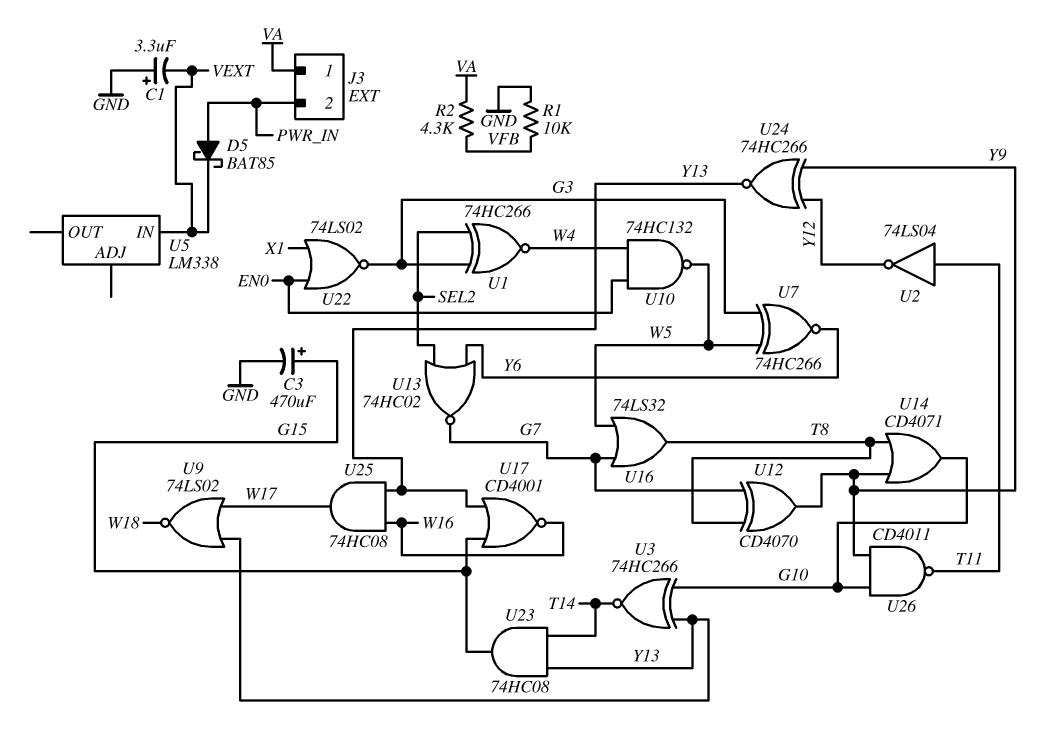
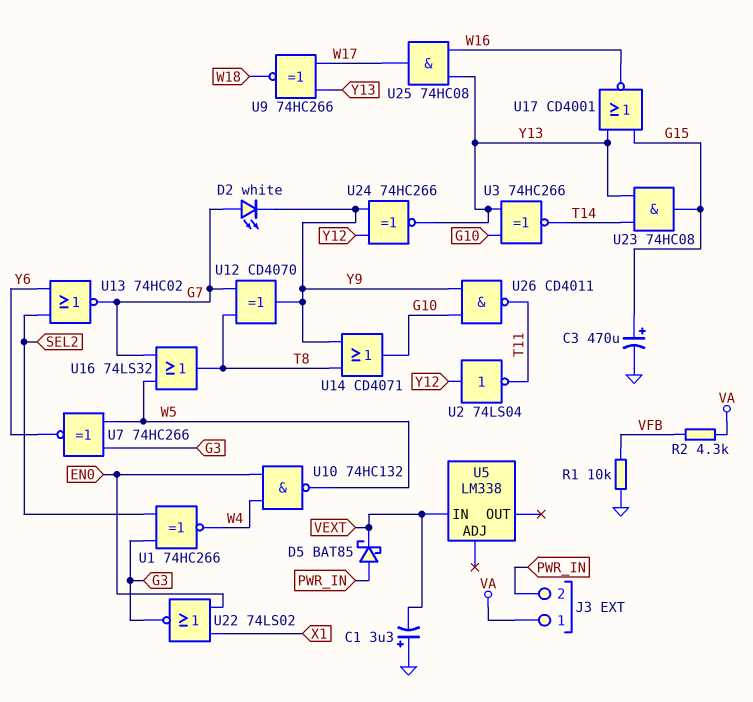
D2: none -> LED white (A G7, K Y9)
U2: NOT 74LS04 (in T11, out Y12) -> NOT 74LS04 (in Y12, out T11)
U9: NOR 74LS02 (in W17, in Y13, out W18) -> XNOR 74HC266 (in W17, in Y13, out W18)

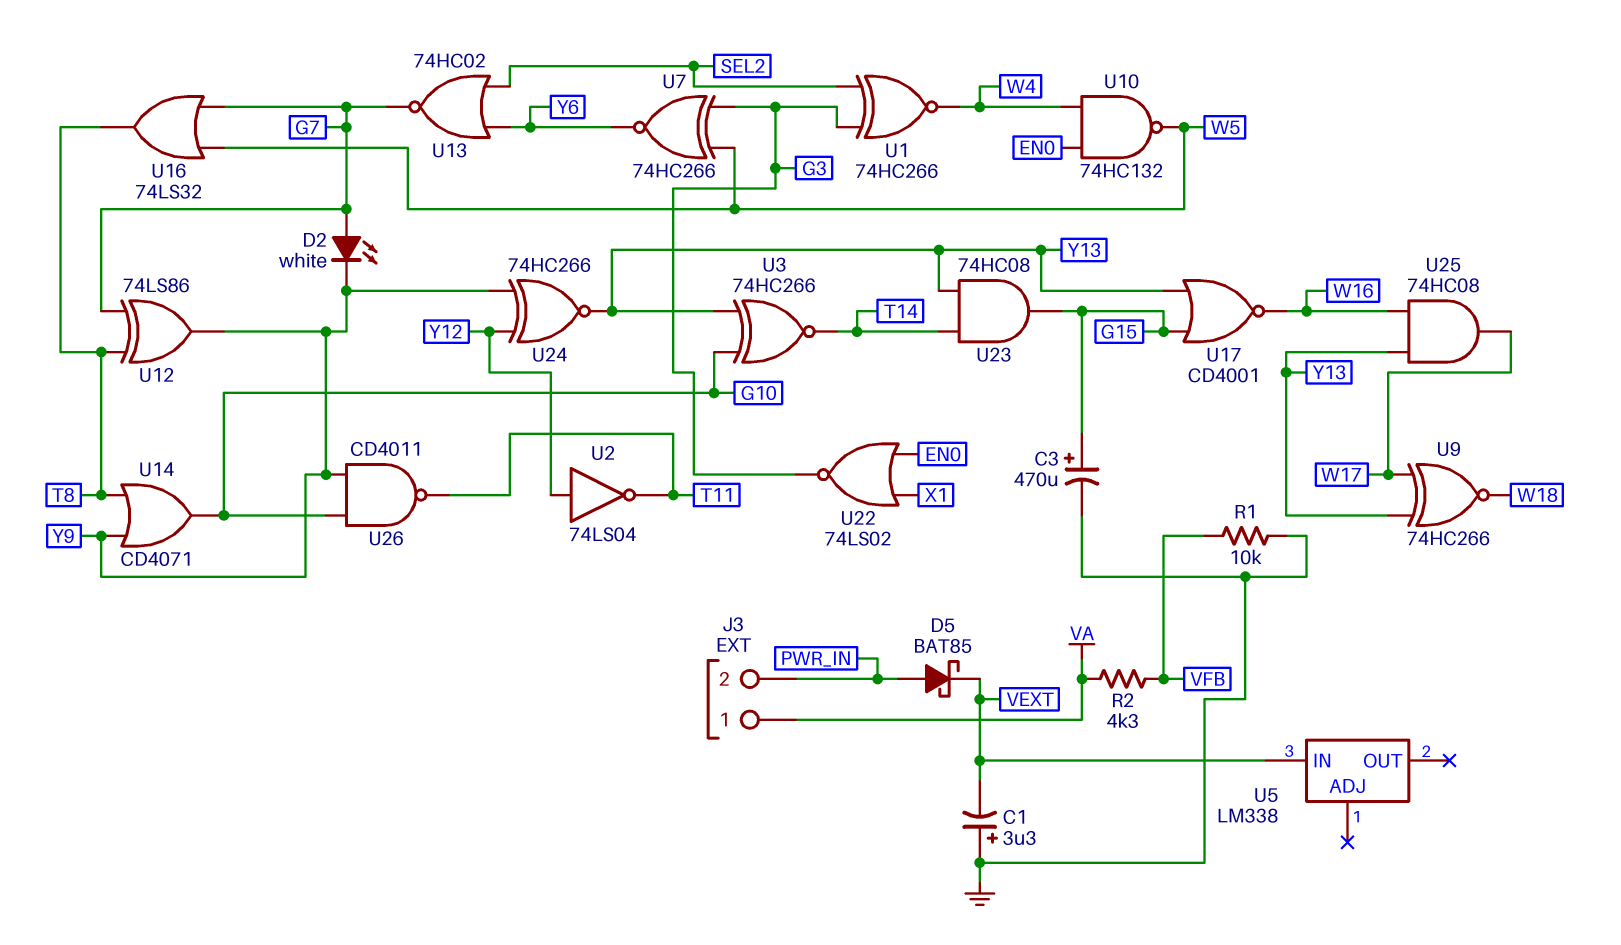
U12: XOR CD4070 (in G7, in T8, out Y9) -> XOR 74LS86 (in G7, in T8, out Y9)

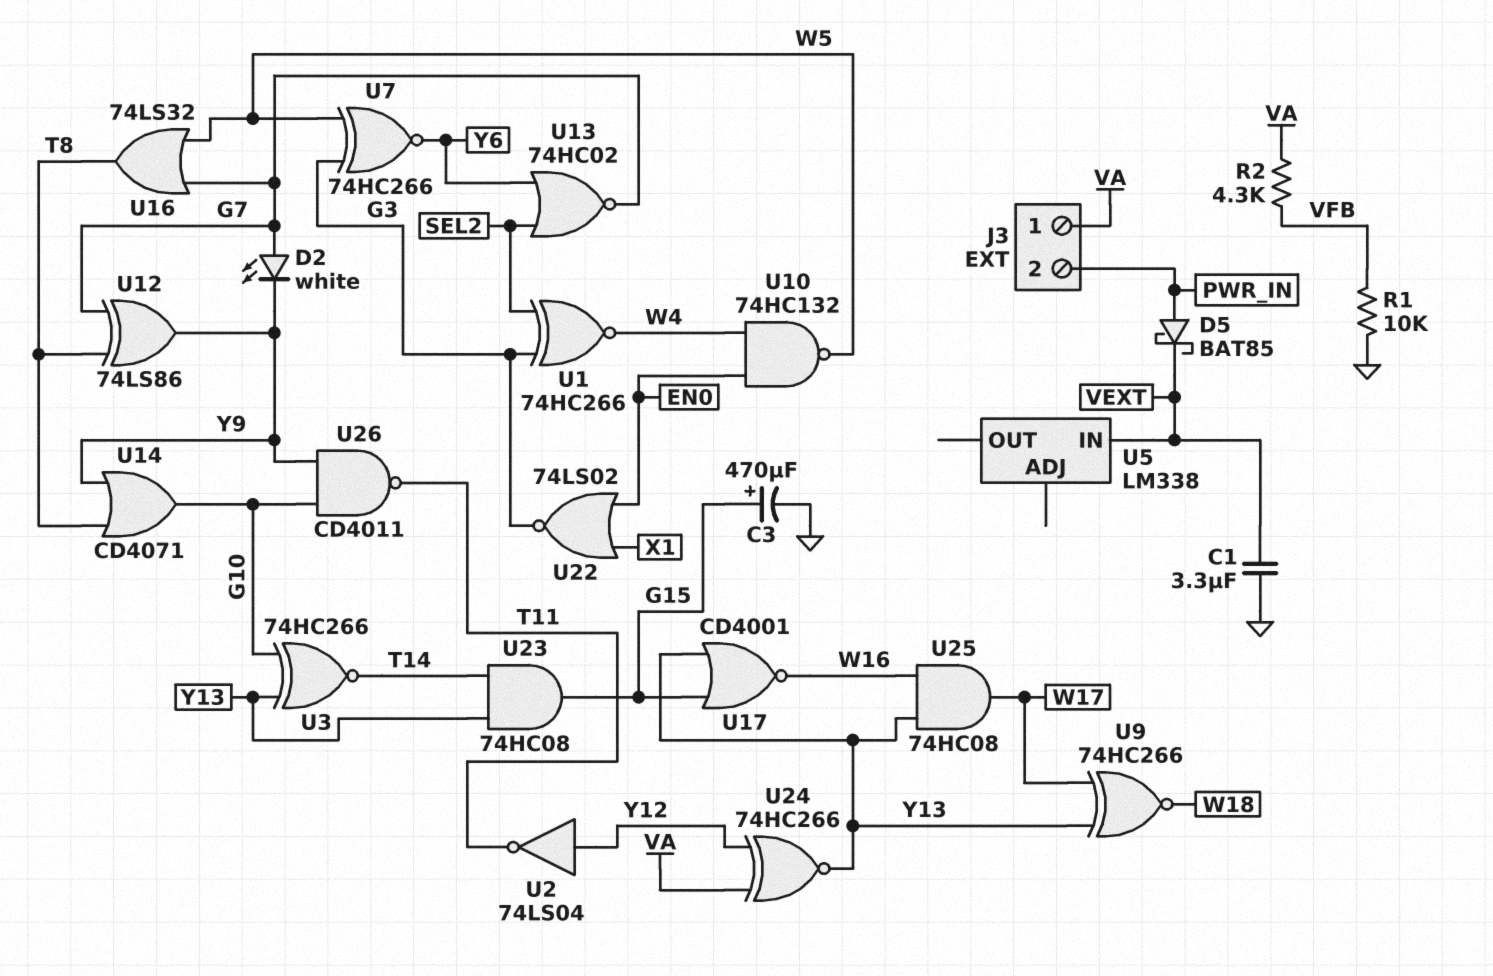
C1: 3.3uF (plus GND, minus VEXT) -> 3.3uF (GND, VEXT)
U24: XNOR 74HC266 (in Y9, in Y12, out Y13) -> XNOR 74HC266 (in VA, in Y12, out Y13)

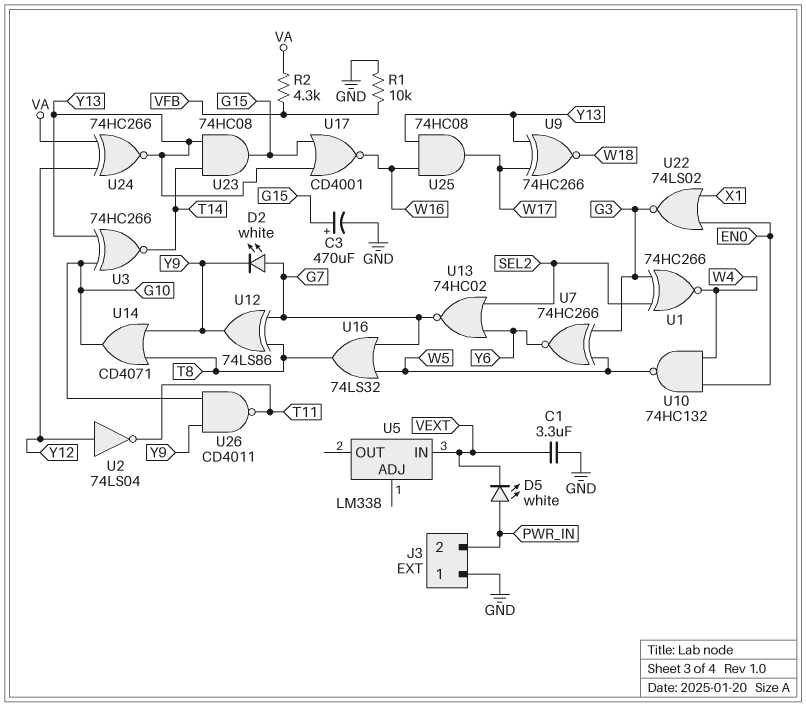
D5: schottky BAT85 (A PWR_IN, K VEXT) -> LED white (A PWR_IN, K VEXT)
J3 pin 1: VA -> GND

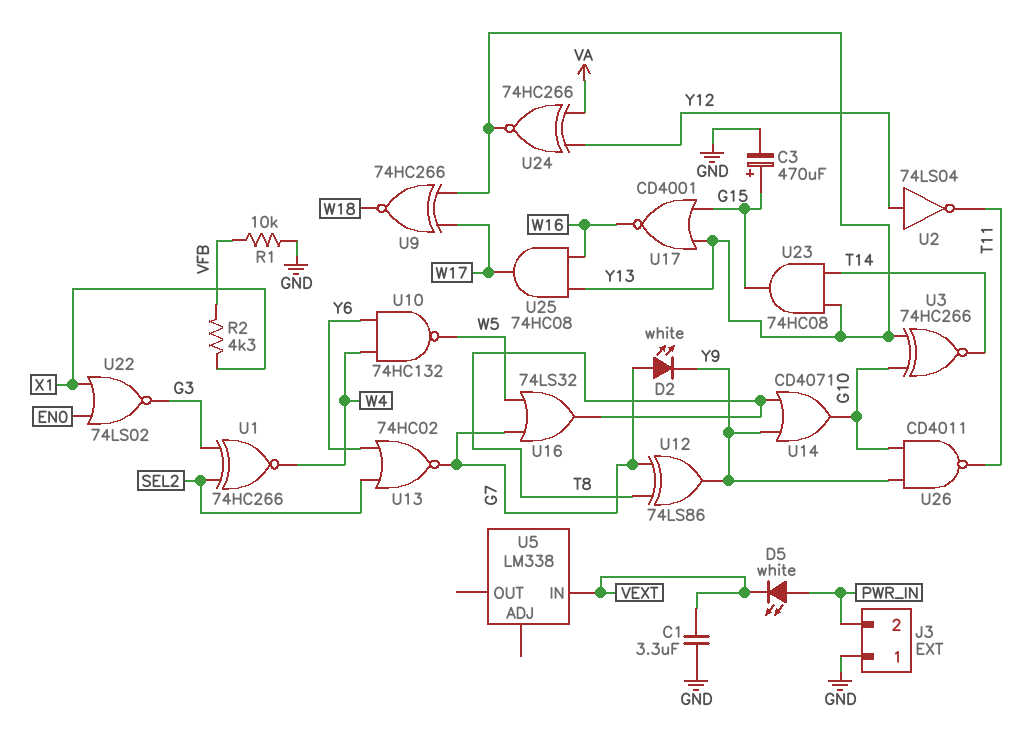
R2: 4.3k (VA, VFB) -> 4.3k (VFB, X1)
U7: XNOR 74HC266 (in G3, in W5, out Y6) -> none
U10: NAND 74HC132 (in EN0, in W4, out W5) -> NAND 74HC132 (in W4, in Y6, out W5)

